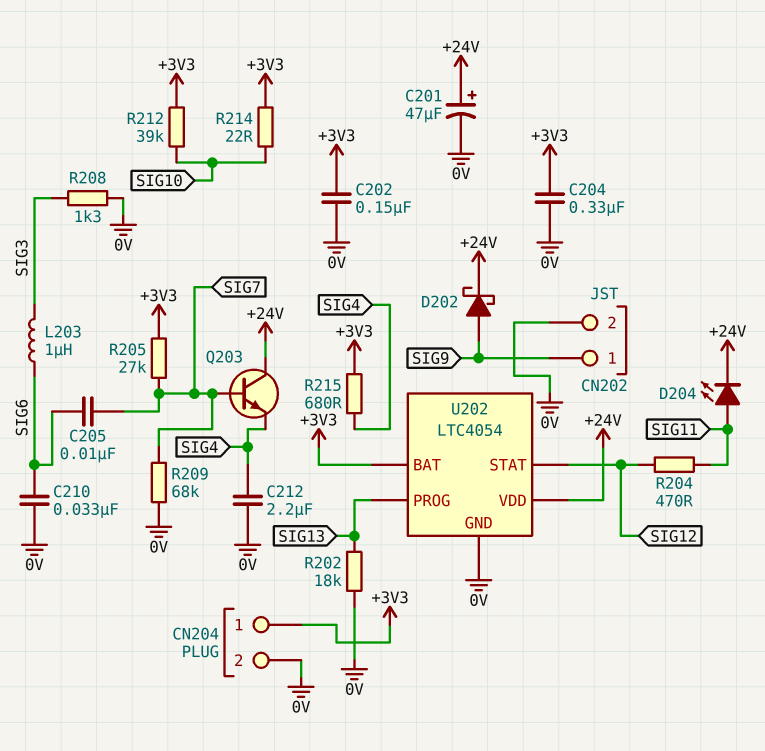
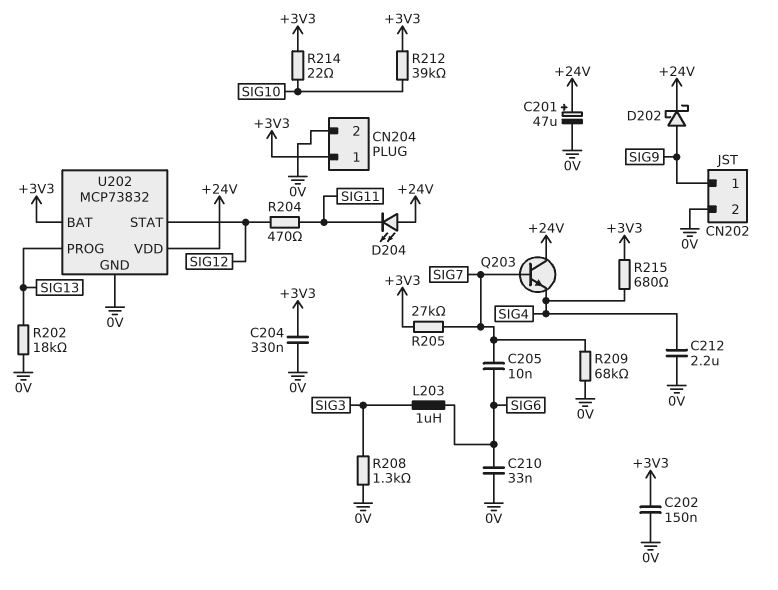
D204: LED (A SIG11, K +24V) -> LED (A +24V, K SIG11)
U202: LTC4054 -> MCP73832

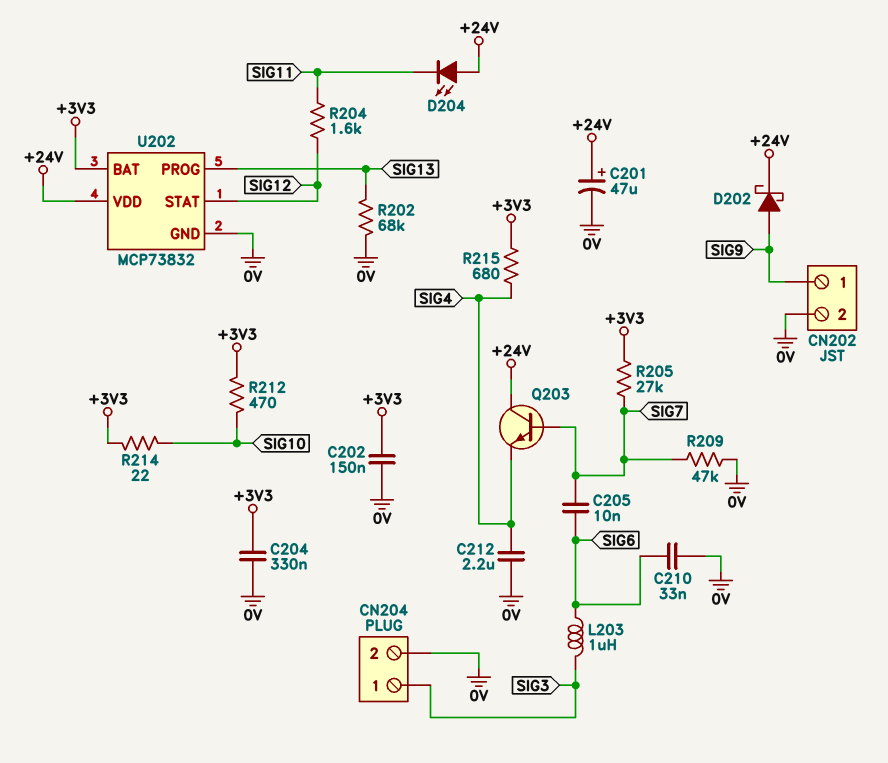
CN204 pin 1: +3V3 -> SIG3
R202: 18k (0V, SIG13) -> 68k (0V, SIG13)
R204: 470 (SIG11, SIG12) -> 1.6k (SIG11, SIG12)
R208: 1.3k (0V, SIG3) -> none
R209: 68k (0V, SIG7) -> 47k (0V, SIG7)
R212: 39k (+3V3, SIG10) -> 470 (+3V3, SIG10)

